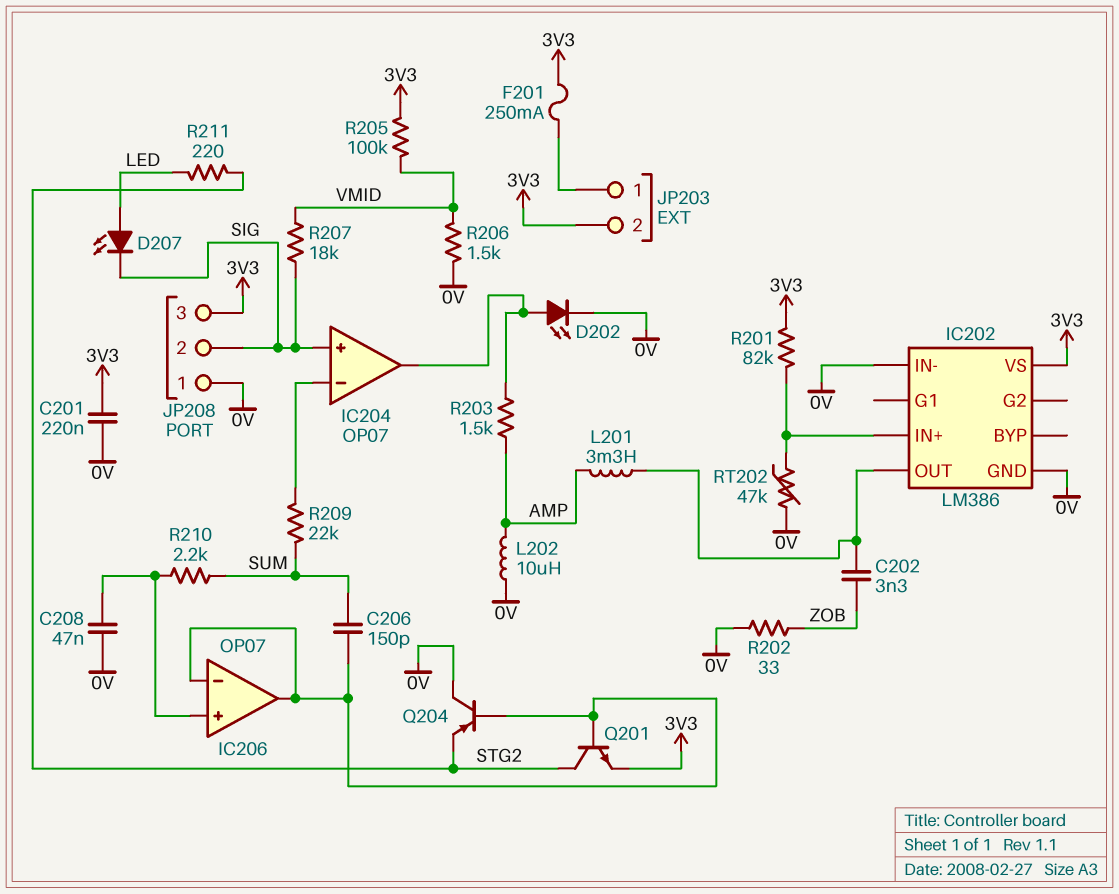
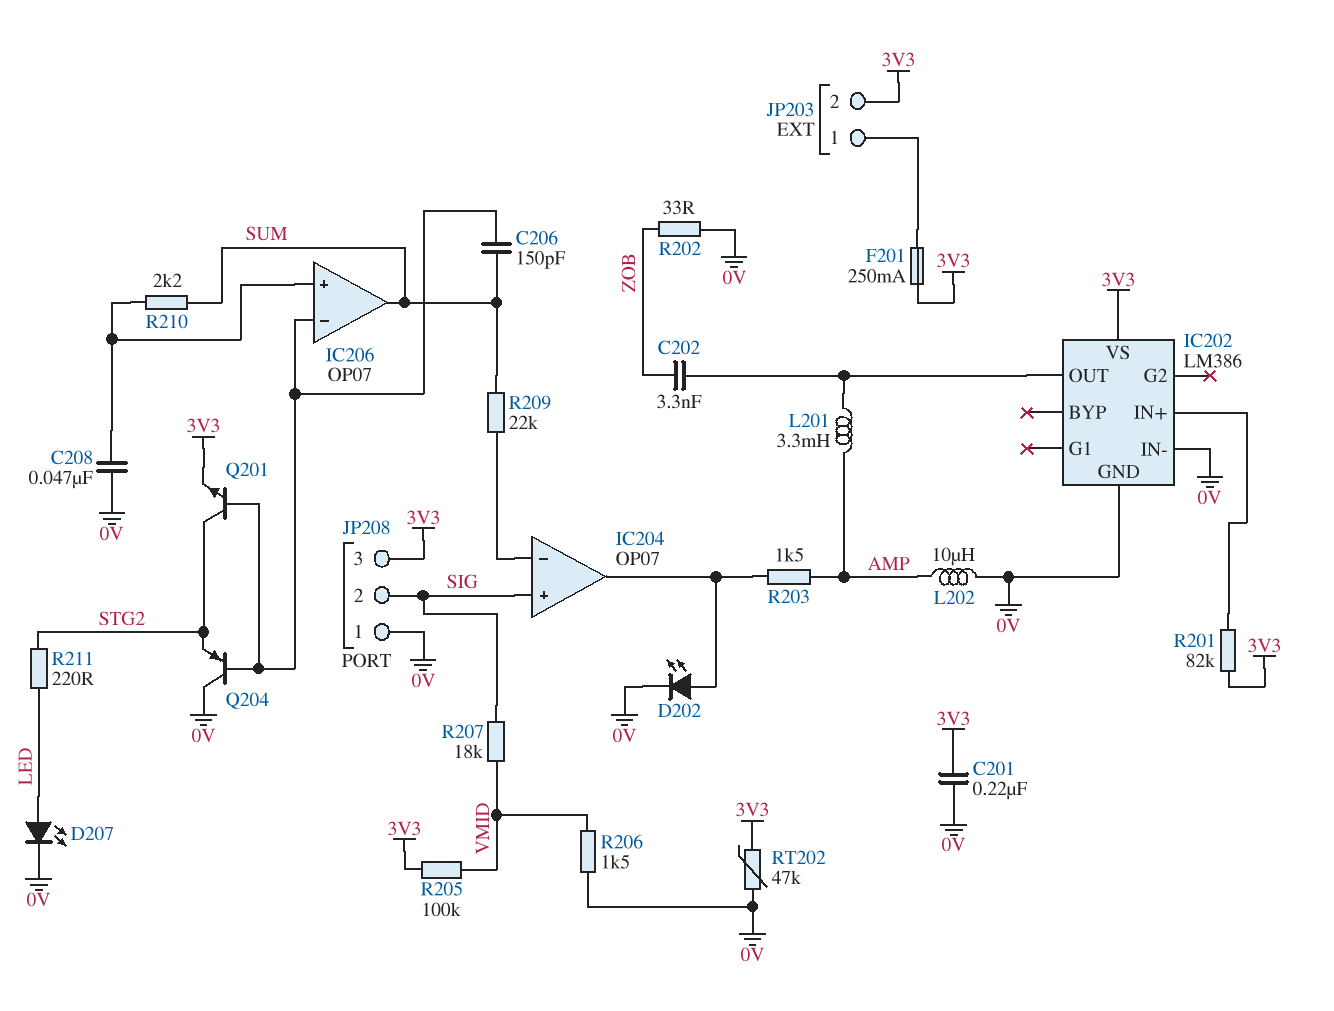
D207: LED (A LED, K SIG) -> LED (A LED, K 0V)
IC206 pin out: IC206/in- -> SUM
RT202: 47k (0V, IC202/IN+) -> 47k (0V, 3V3)

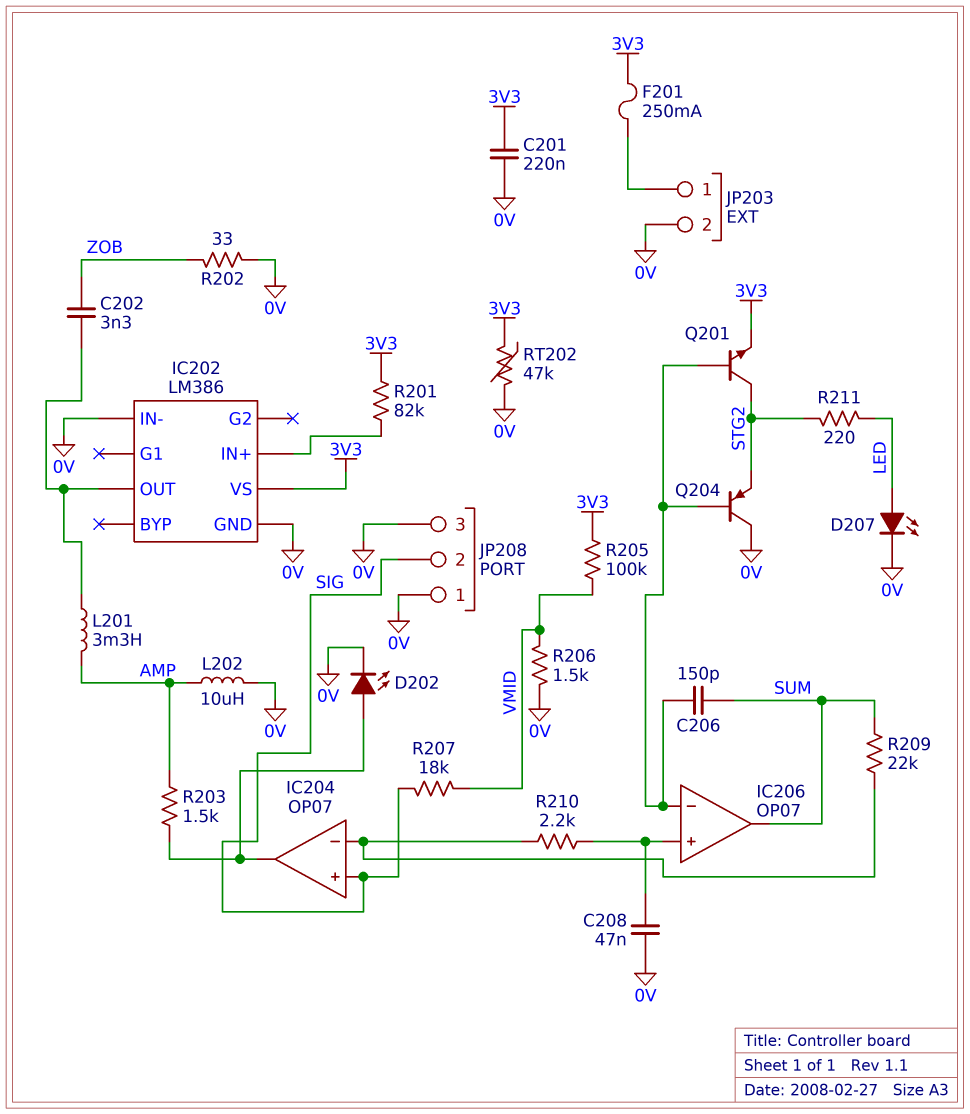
JP203 pin 2: 3V3 -> 0V
JP208 pin 3: 3V3 -> 0V
R210: 2.2k (IC206/in+, SUM) -> 2.2k (IC204/in-, IC206/in+)

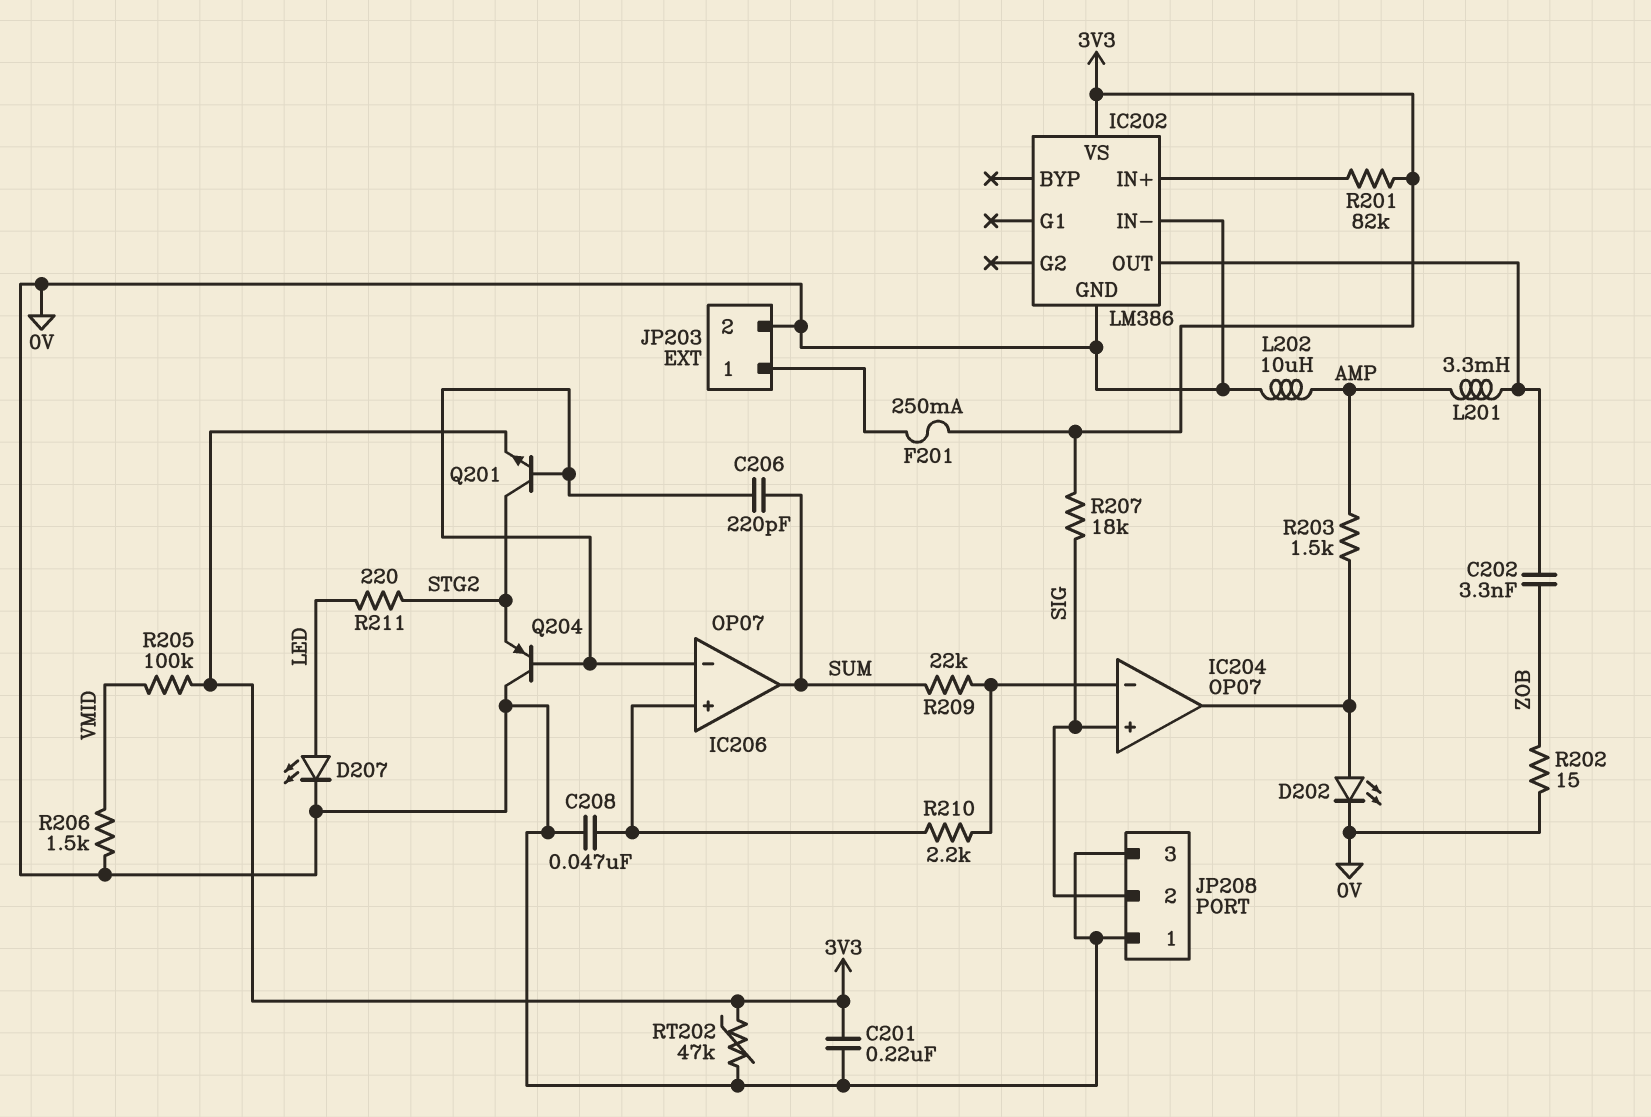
C206: 150pF (IC206/in-, SUM) -> 220pF (IC206/in-, SUM)
R202: 33 (0V, ZOB) -> 15 (0V, ZOB)
R207: 18k (SIG, VMID) -> 18k (3V3, SIG)

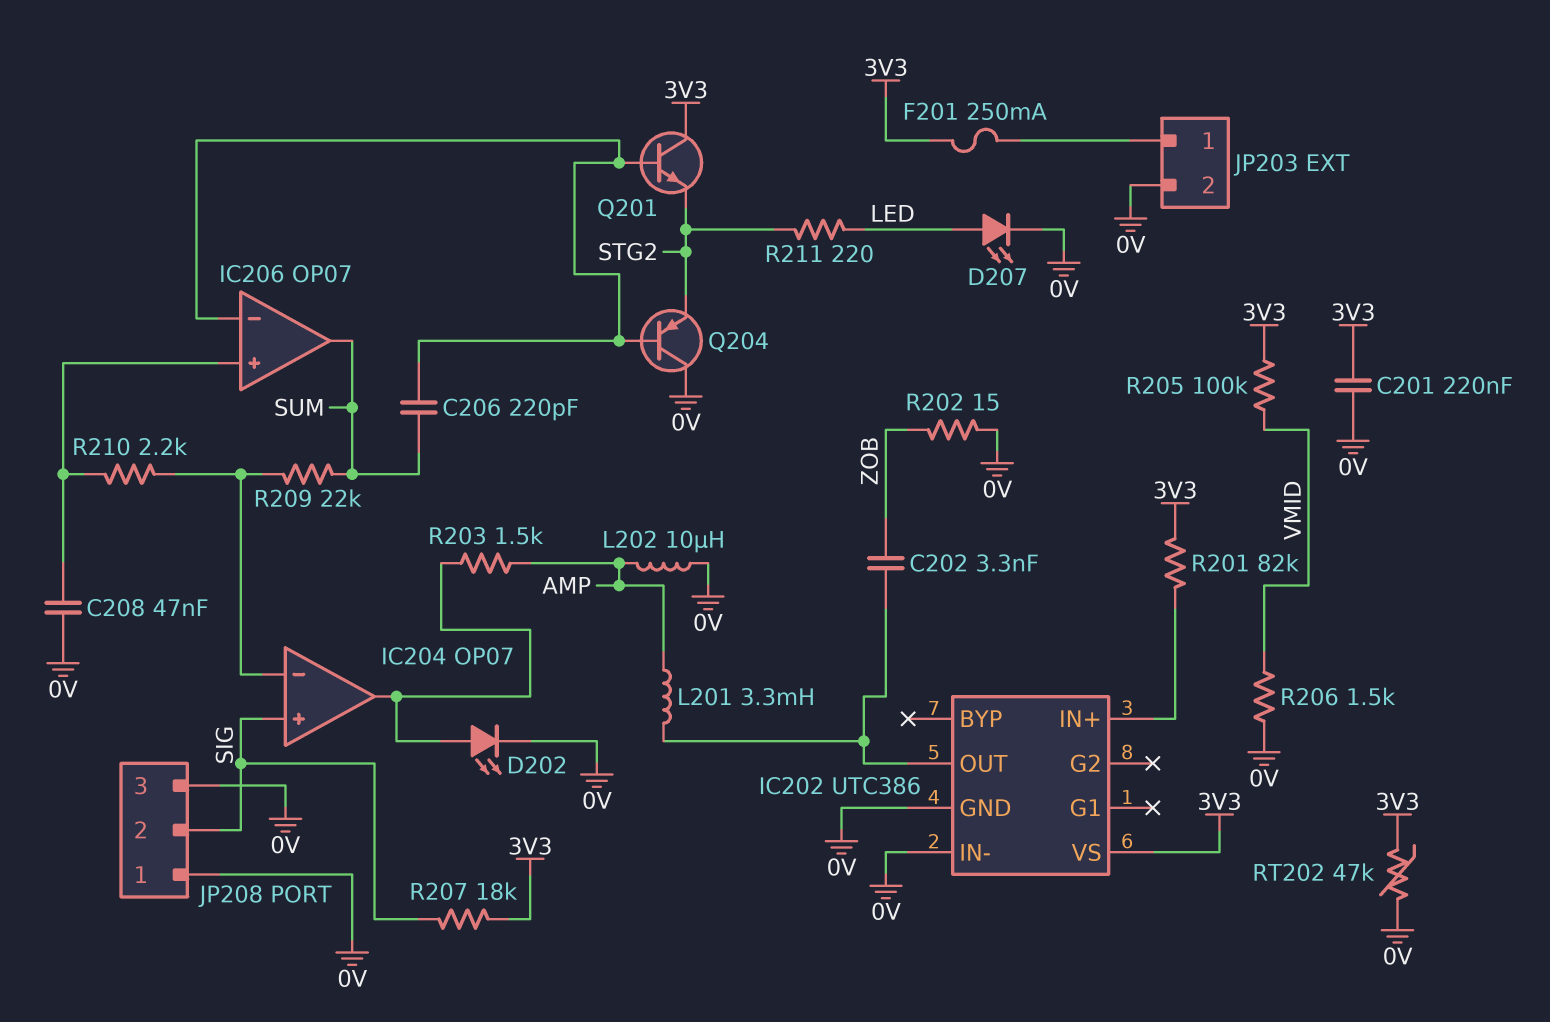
IC202: LM386 -> UTC386
Q201: NPN (B IC206/in-, C STG2, E 3V3) -> NPN (B IC206/in-, C 3V3, E STG2)

